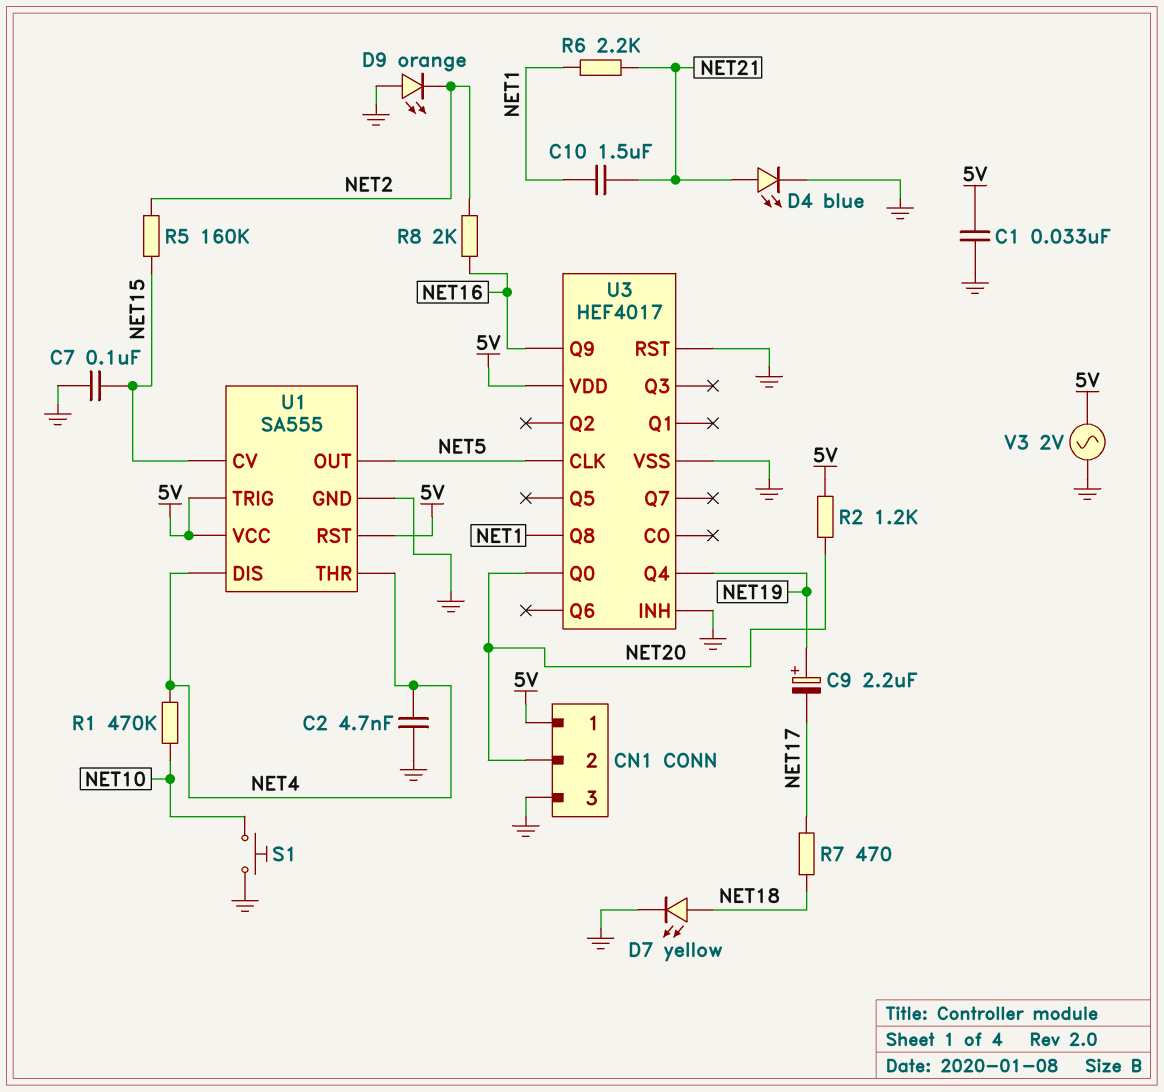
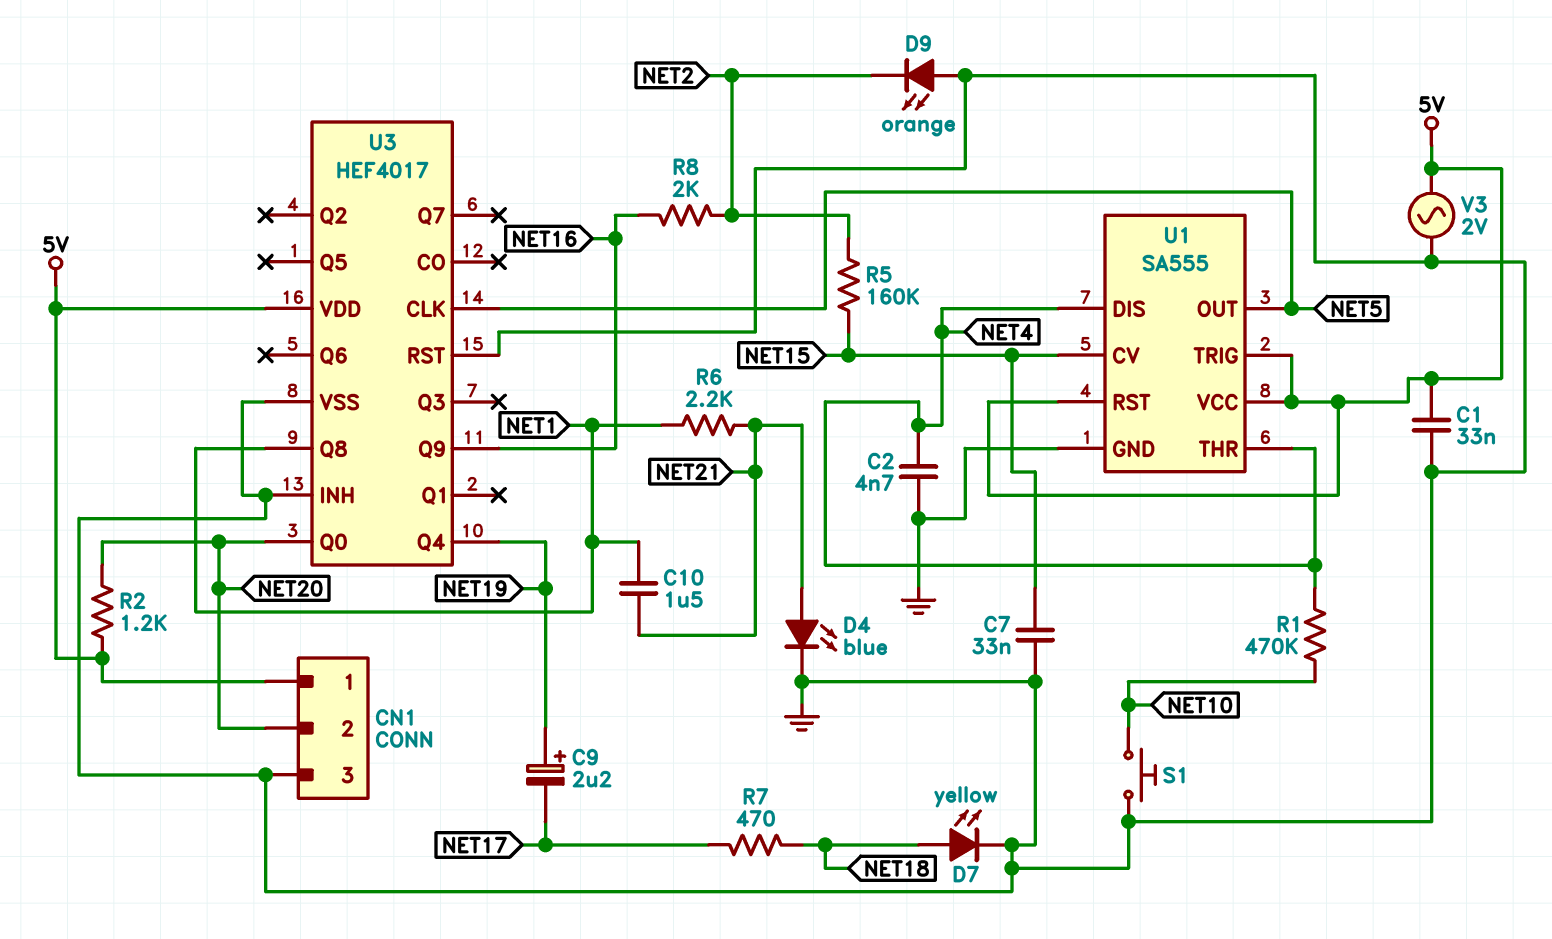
C7: 100nF (GND, NET15) -> 33nF (GND, NET15)

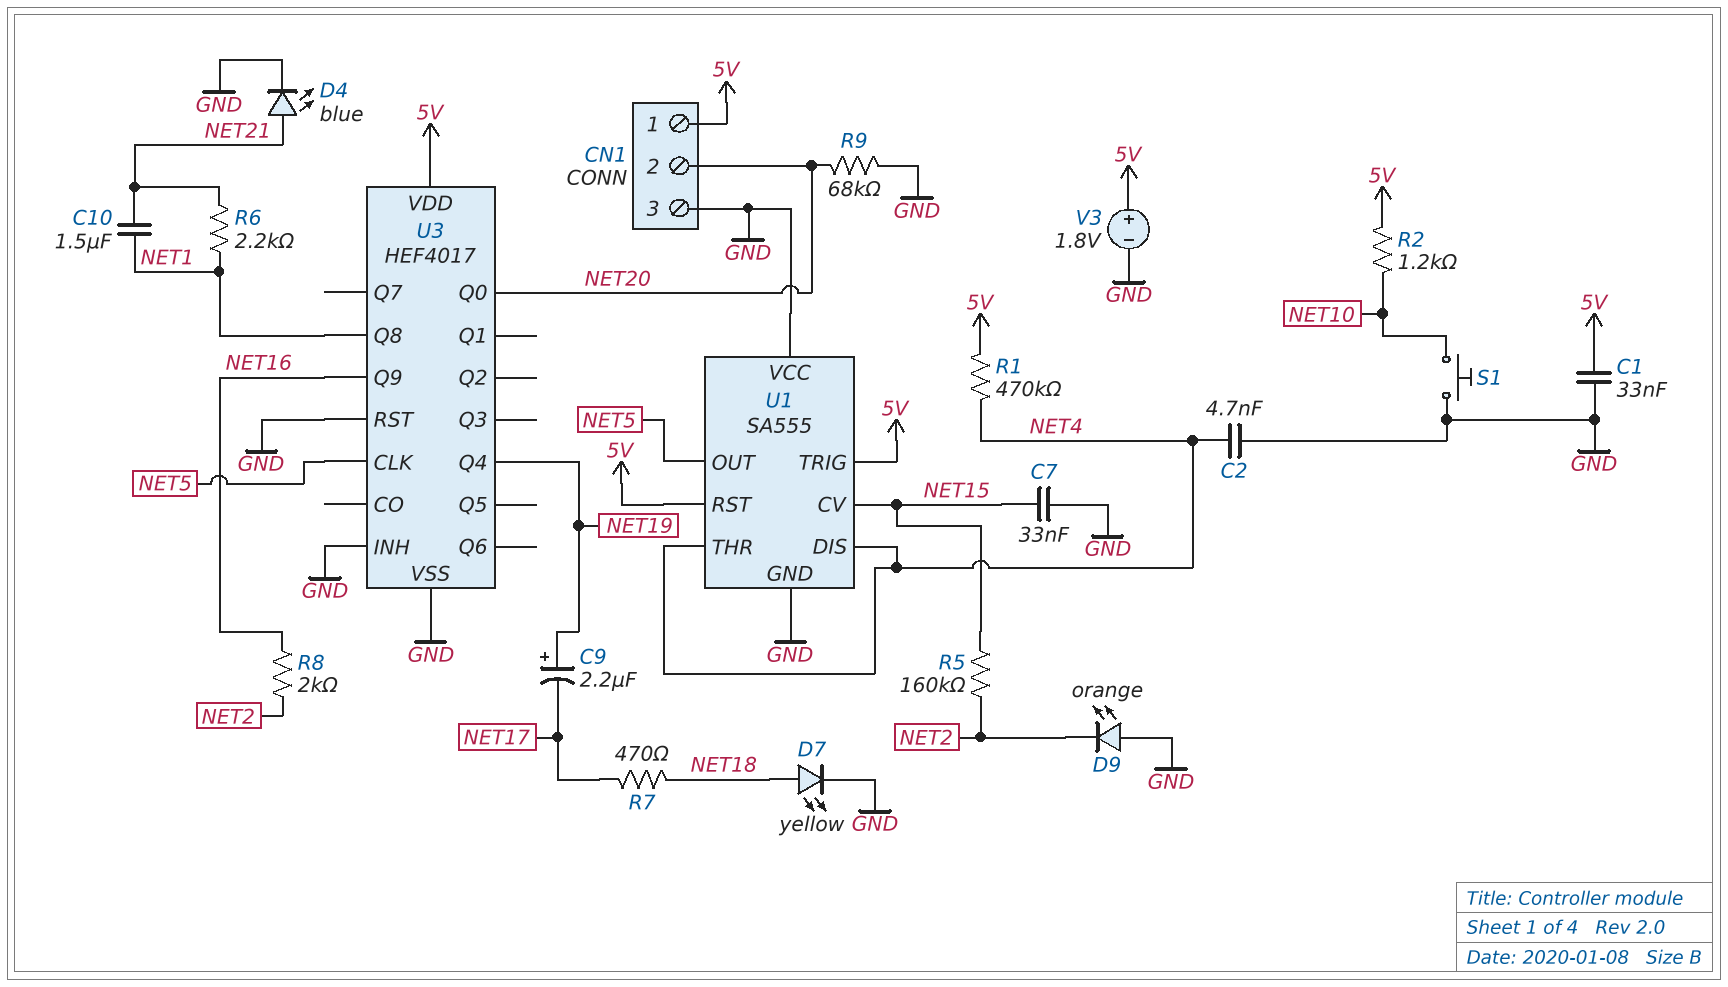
R1: 470k (NET4, NET10) -> 470k (5V, NET4)
R2: 1.2k (5V, NET20) -> 1.2k (5V, NET10)
R9: none -> 68k (GND, NET20)
U1 pin VCC: 5V -> GND
V3: AC 2V (5V, GND) -> 1.8V (plus 5V, minus GND)

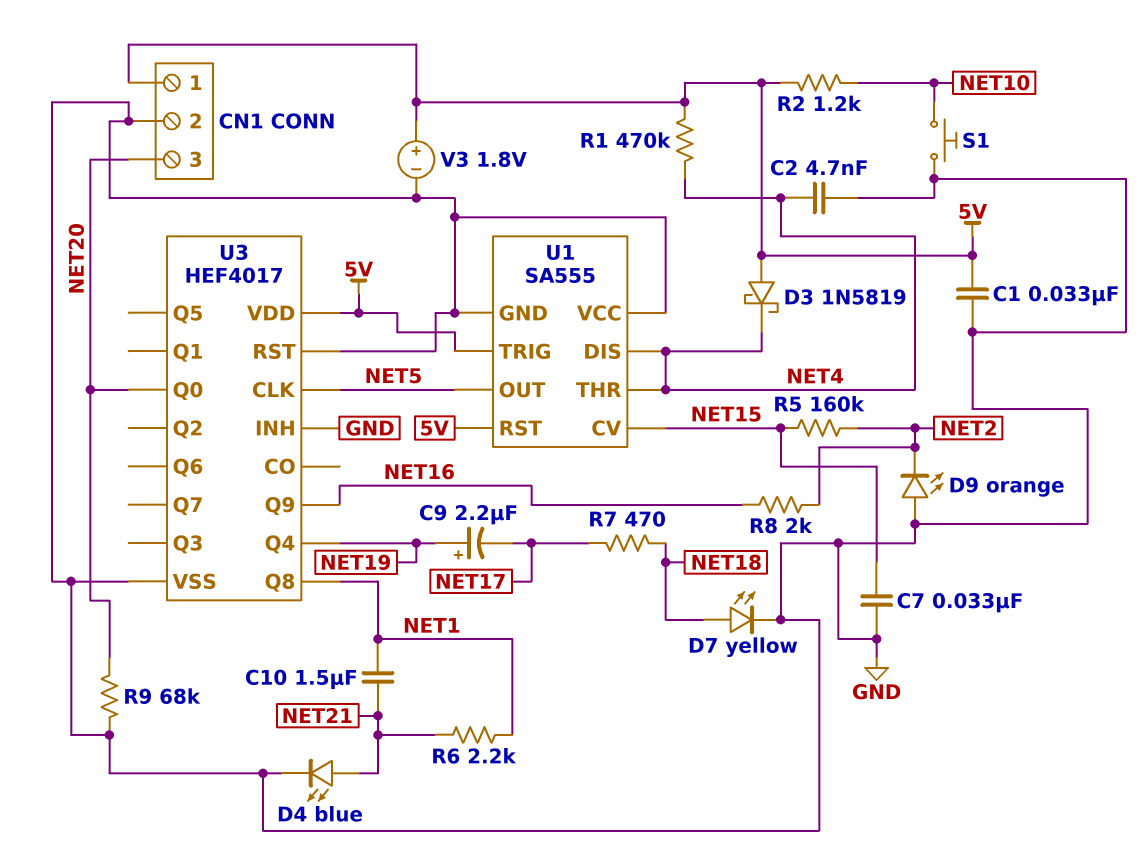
CN1 pin 2: NET20 -> GND
CN1 pin 3: GND -> NET20
D3: none -> schottky 1N5819 (A 5V, K NET4)

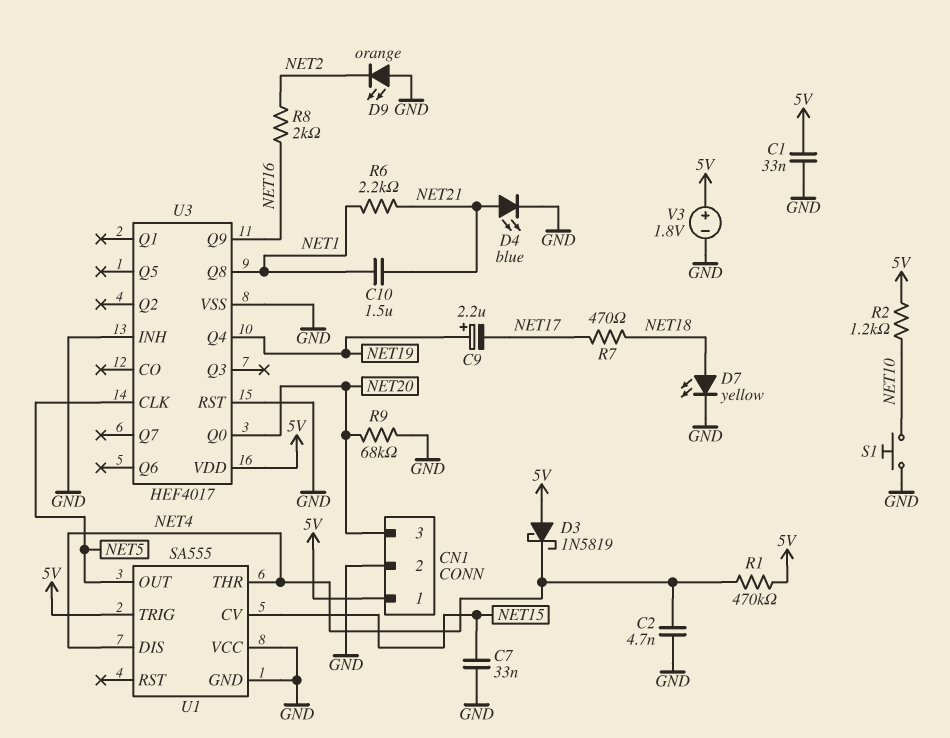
R5: 160k (NET2, NET15) -> none
U1 pin RST: 5V -> none

